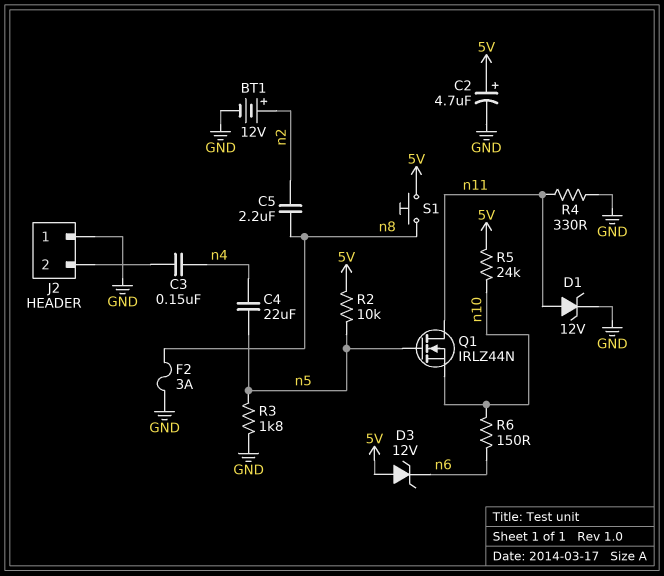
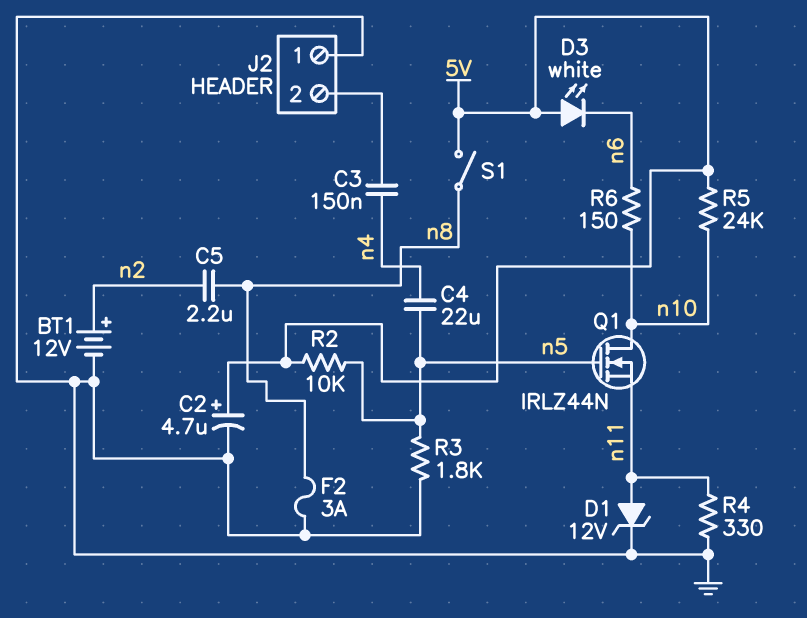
D3: zener 12V (A 5V, K n6) -> LED white (A 5V, K n6)
Q1: NMOS IRLZ44N (G n5, D n11, S n10) -> NMOS IRLZ44N (G n5, D n10, S n11)
S1: button (5V, n8) -> switch (5V, n8)

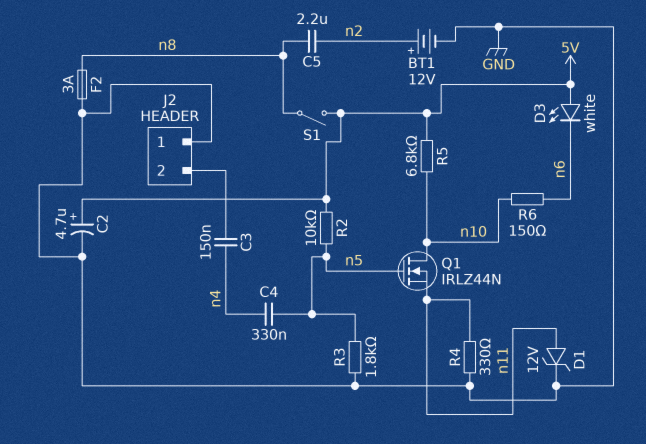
C4: 22uF (n4, n5) -> 330nF (n4, n5)
R5: 24k (5V, n10) -> 6.8k (5V, n10)

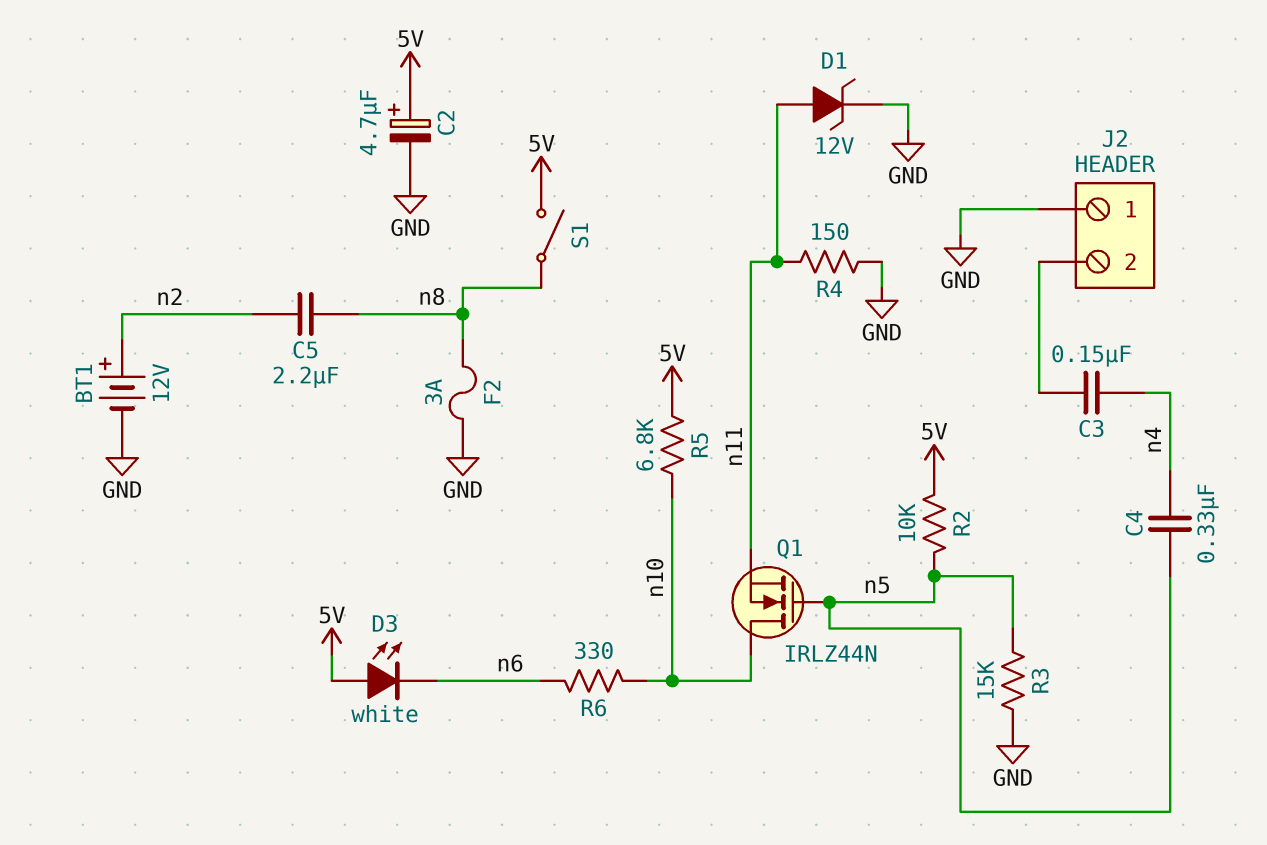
R3: 1.8k (GND, n5) -> 15k (GND, n5)
R4: 330 (GND, n11) -> 150 (GND, n11)
R6: 150 (n6, n10) -> 330 (n6, n10)

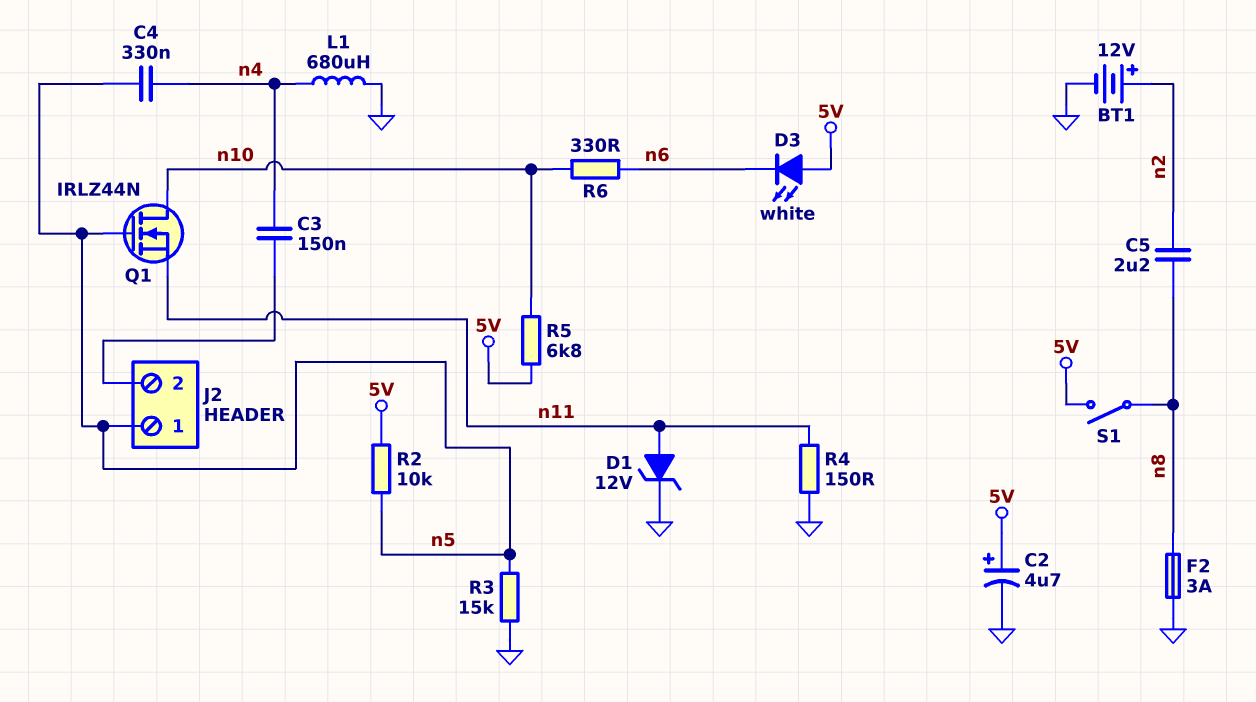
J2 pin 1: GND -> n5
L1: none -> 680uH (GND, n4)

